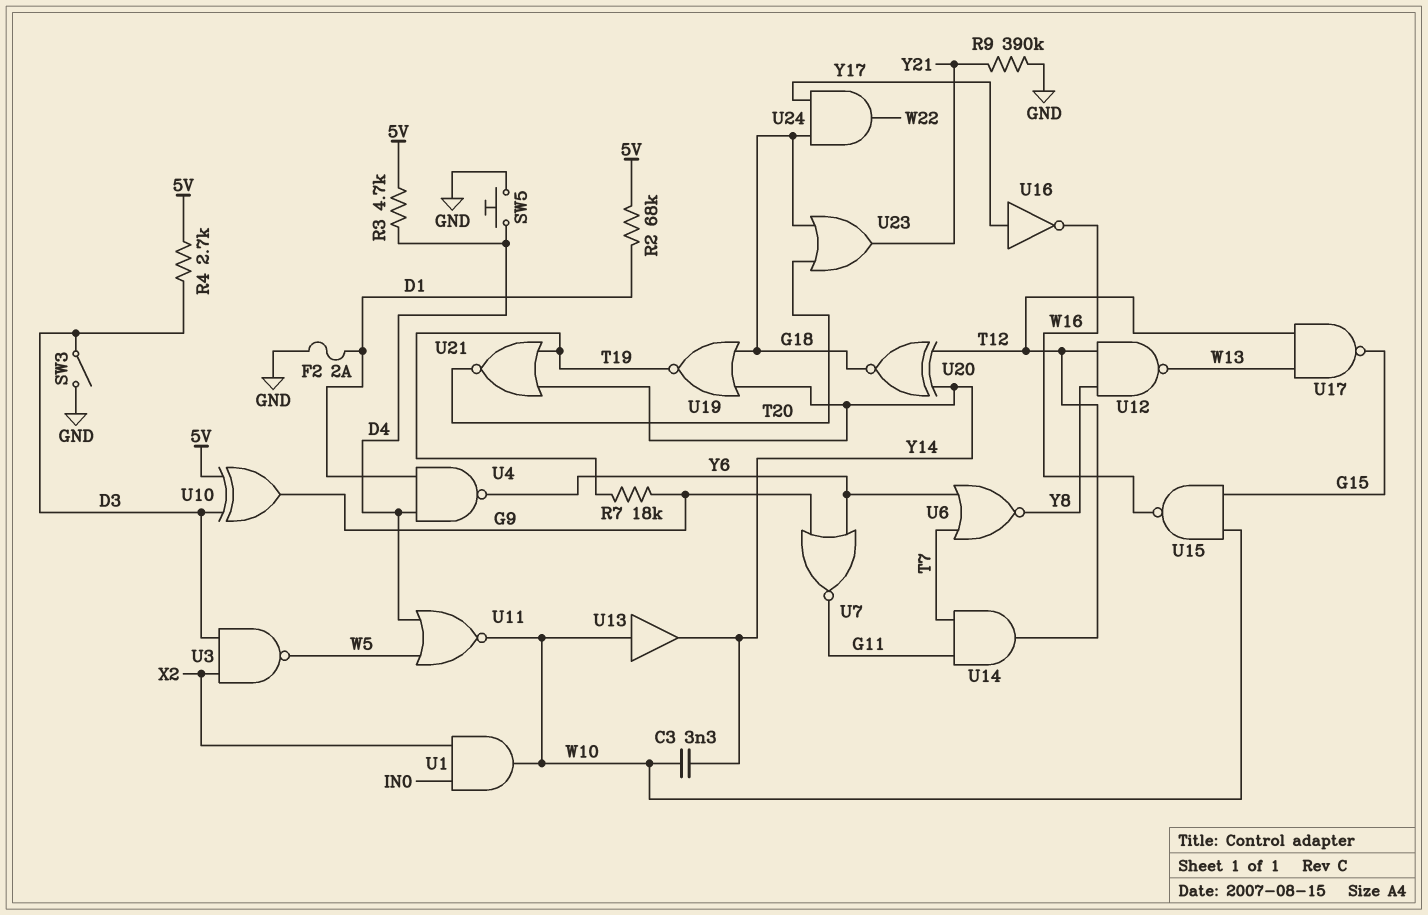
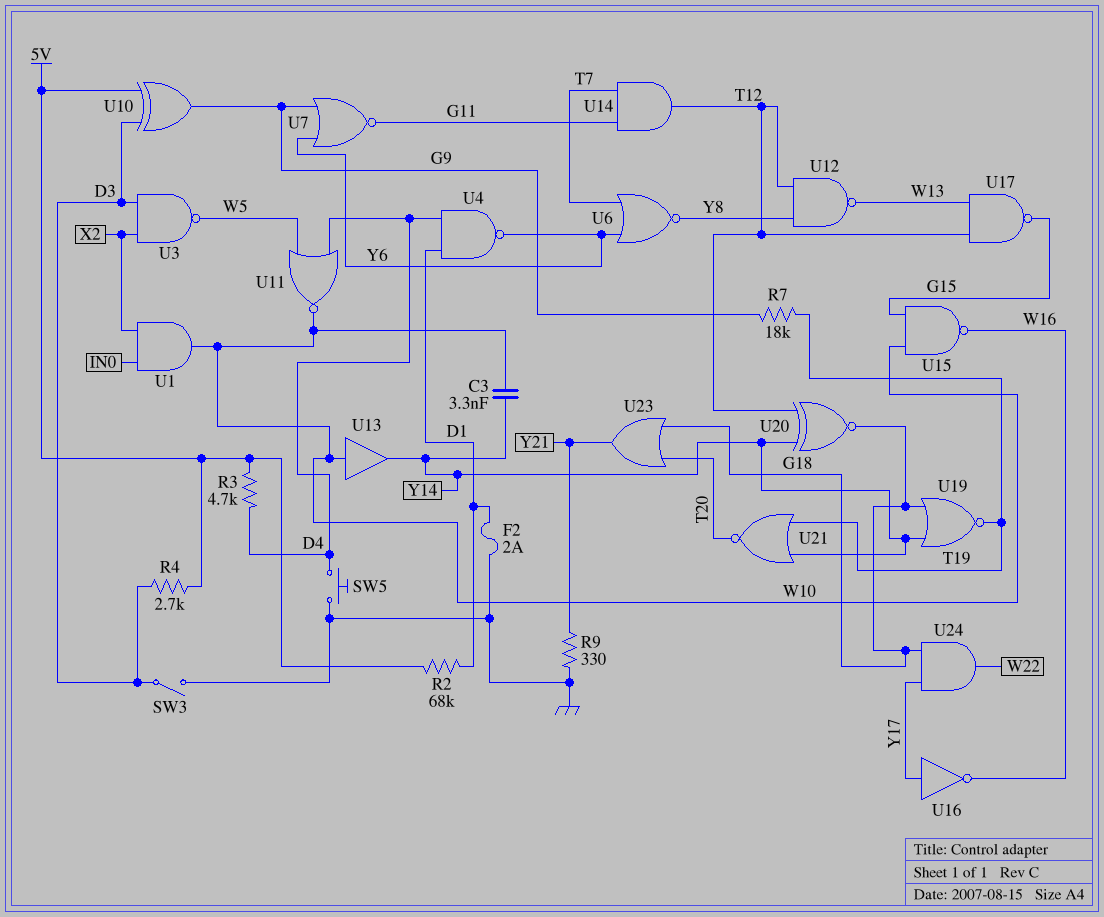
R9: 390k (GND, Y21) -> 330 (GND, Y21)

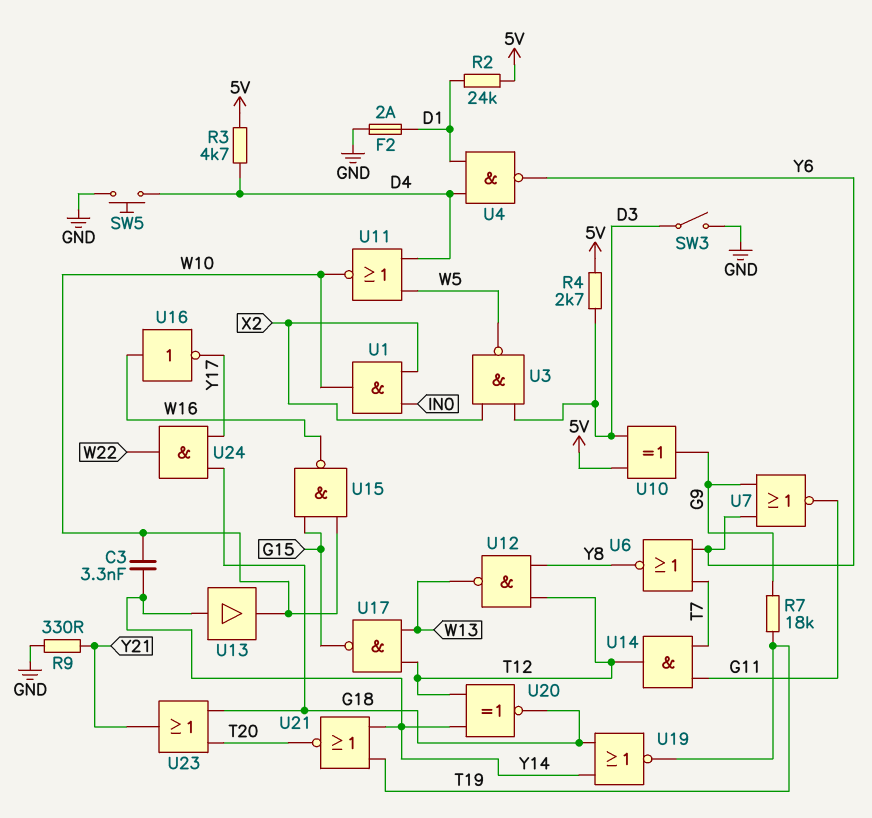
R2: 68k (5V, D1) -> 24k (5V, D1)
U13: buffer (in W10, out Y14) -> buffer (in Y14, out W10)
U16: NOT (in Y17, out W16) -> NOT (in W16, out Y17)

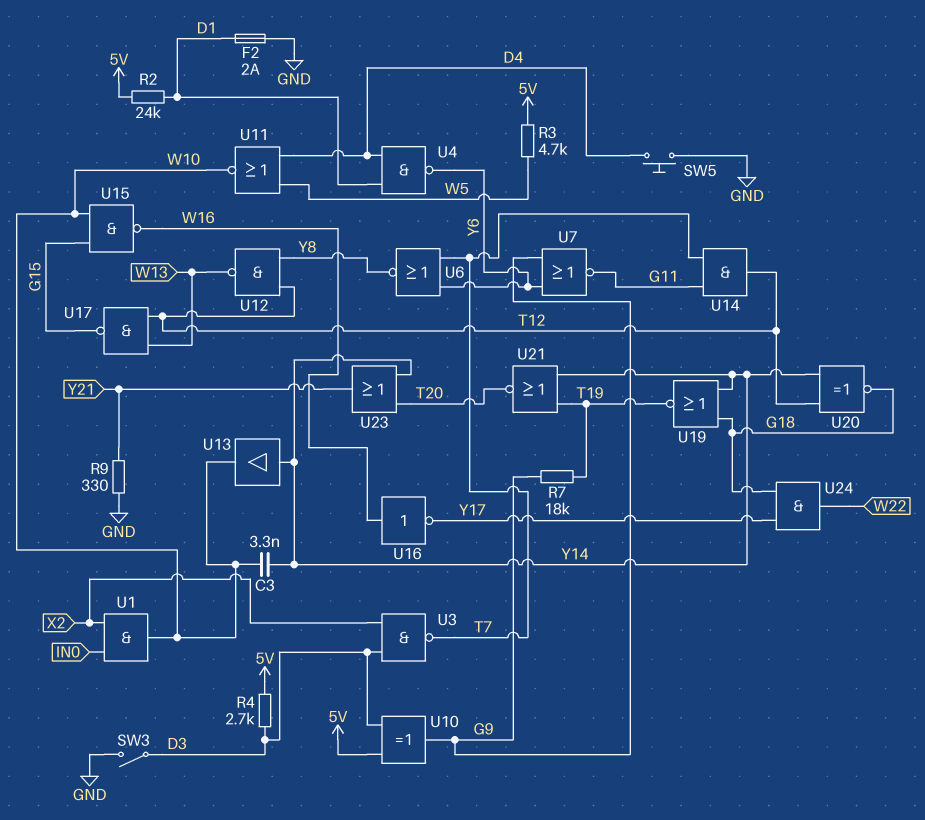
R3: 4.7k (5V, D4) -> 4.7k (5V, W5)
U3: NAND (in D3, in X2, out W5) -> NAND (in D3, in X2, out T7)
U23: OR (in G18, in T20, out Y21) -> OR (in T20, in Y14, out Y21)

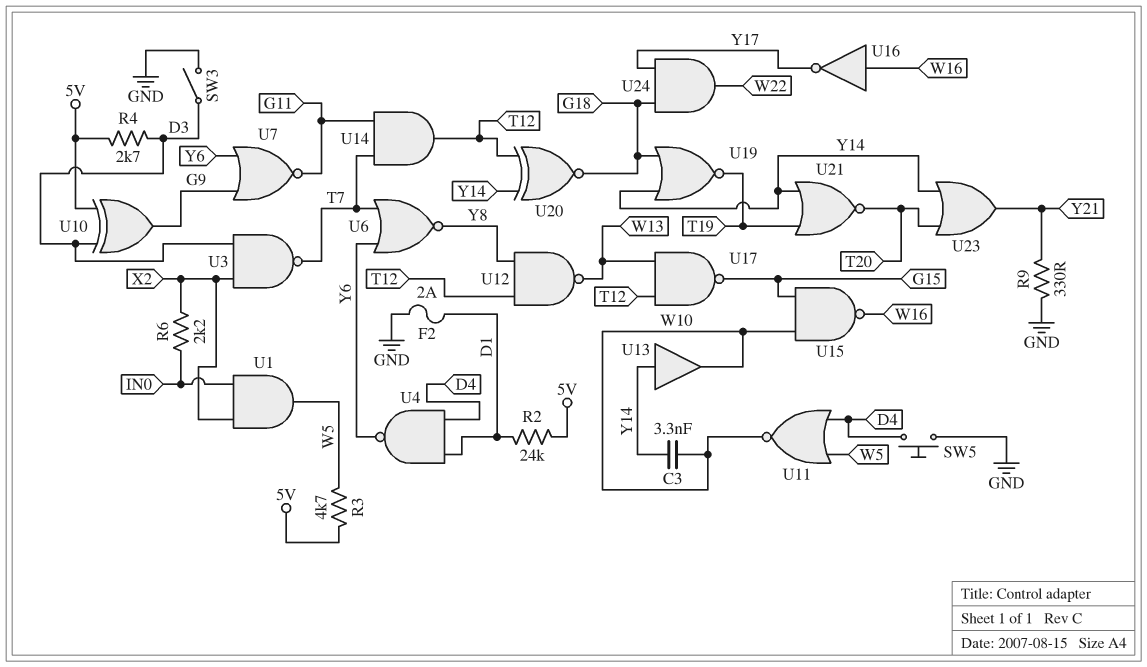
R6: none -> 2.2k (IN0, X2)
R7: 18k (G9, T19) -> none
U1: AND (in IN0, in X2, out W10) -> AND (in IN0, in X2, out W5)

